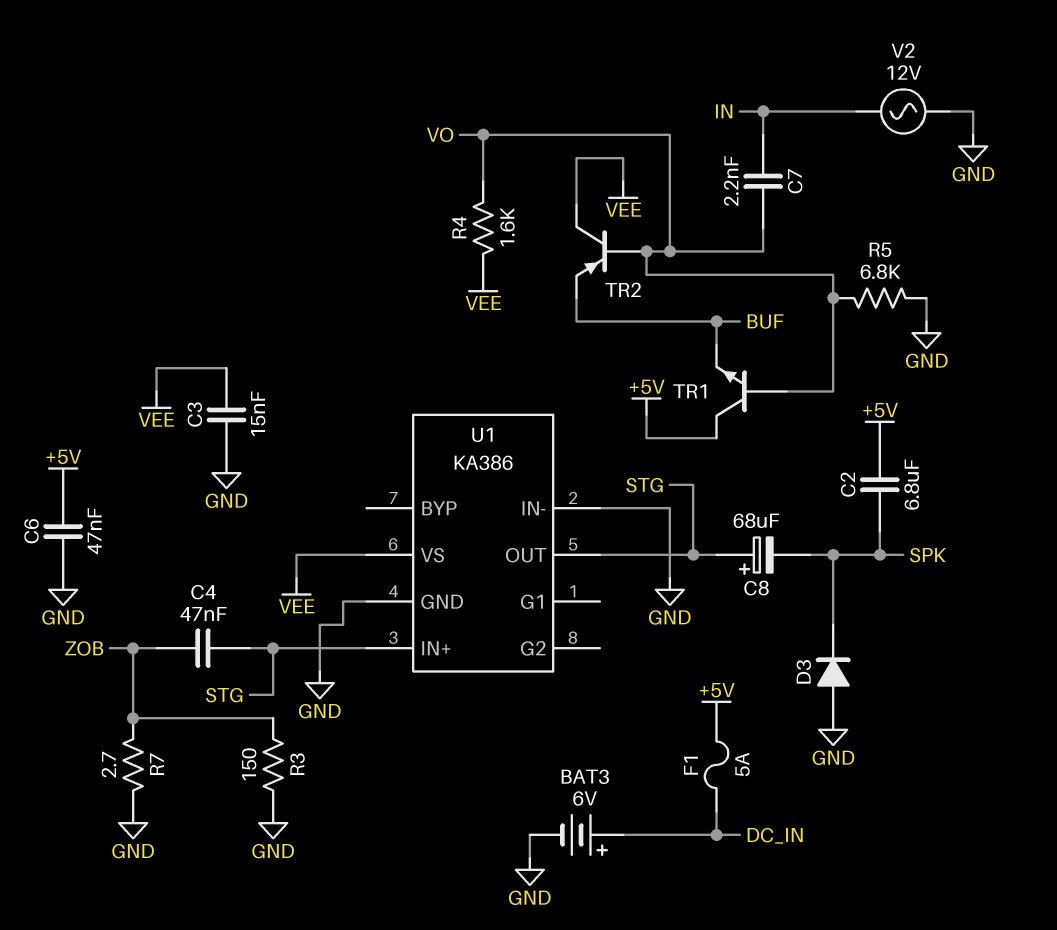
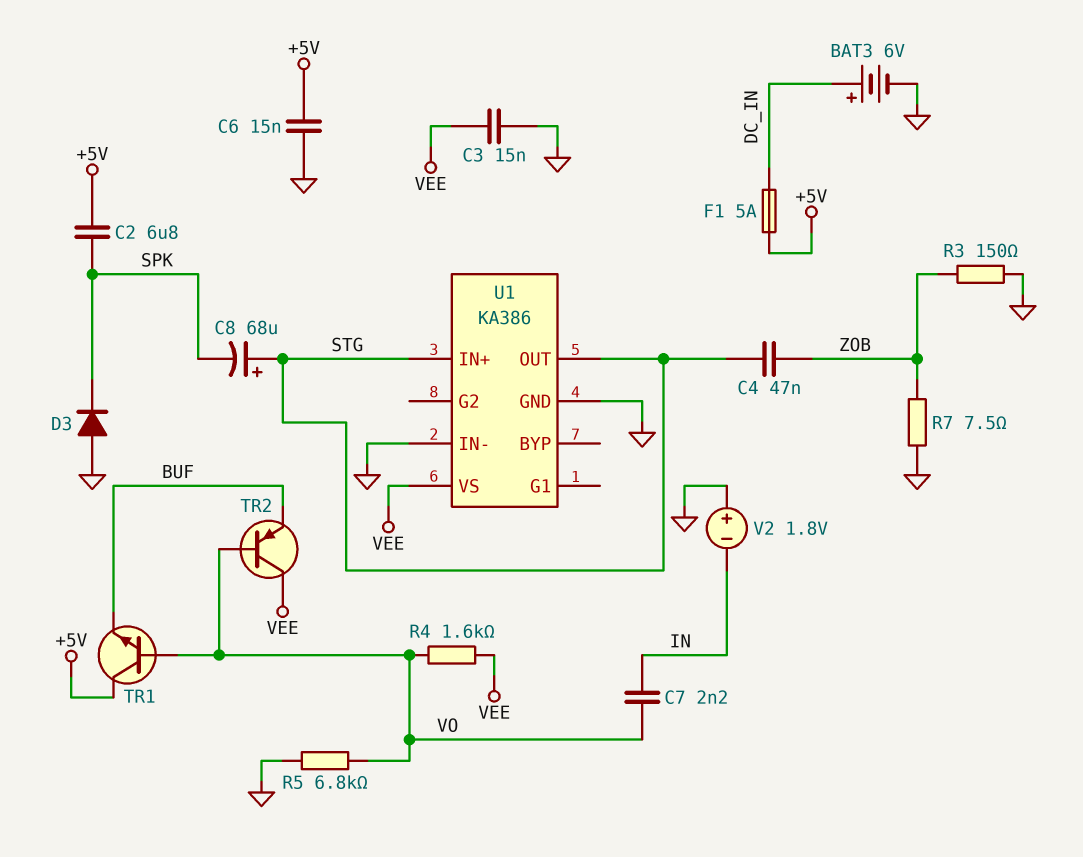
C6: 47nF (+5V, GND) -> 15nF (+5V, GND)
R7: 2.7 (GND, ZOB) -> 7.5 (GND, ZOB)
V2: AC 12V (GND, IN) -> 1.8V (plus GND, minus IN)

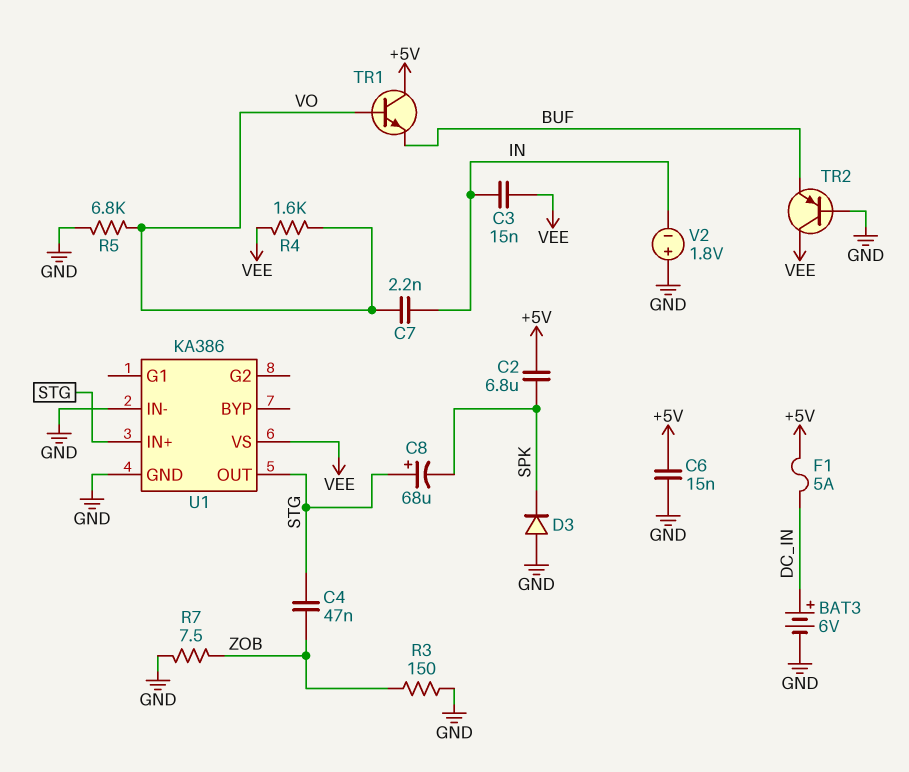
C3: 15nF (GND, VEE) -> 15nF (IN, VEE)
TR2: PNP (B VO, C VEE, E BUF) -> PNP (B GND, C VEE, E BUF)

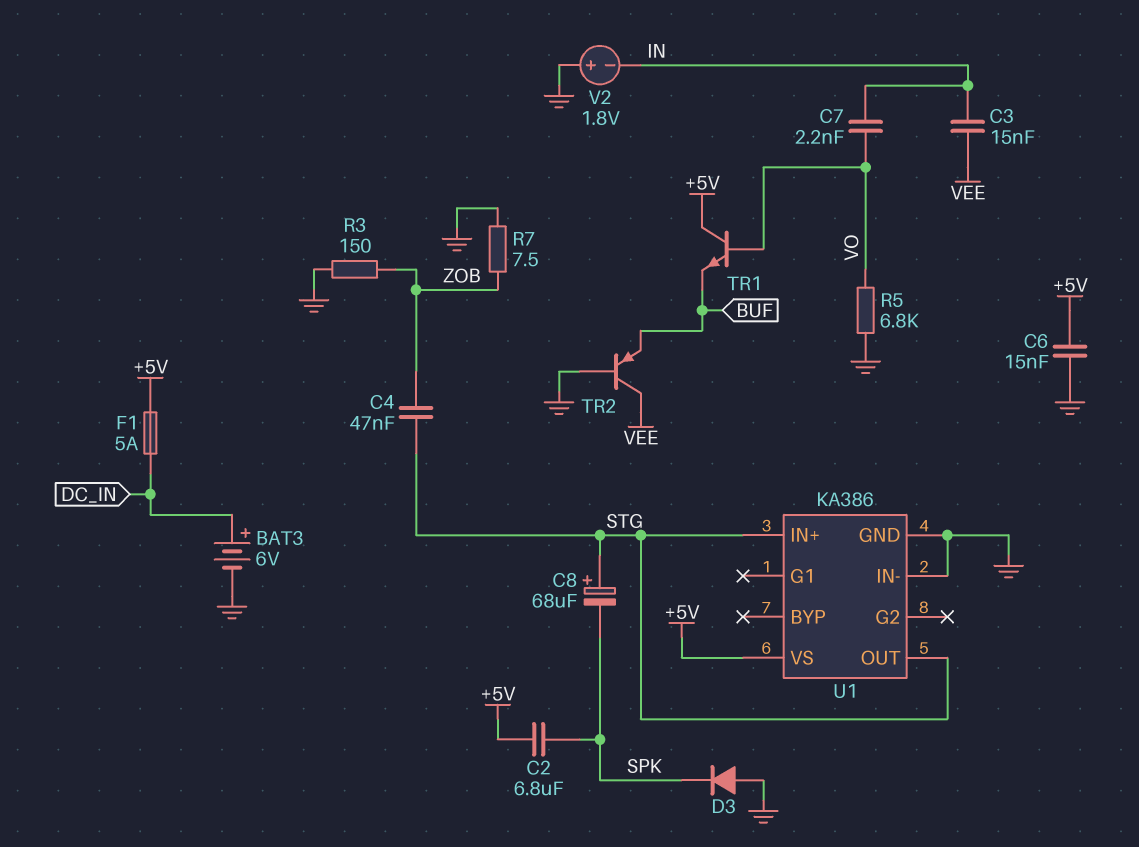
R4: 1.6k (VEE, VO) -> none
U1 pin VS: VEE -> +5V

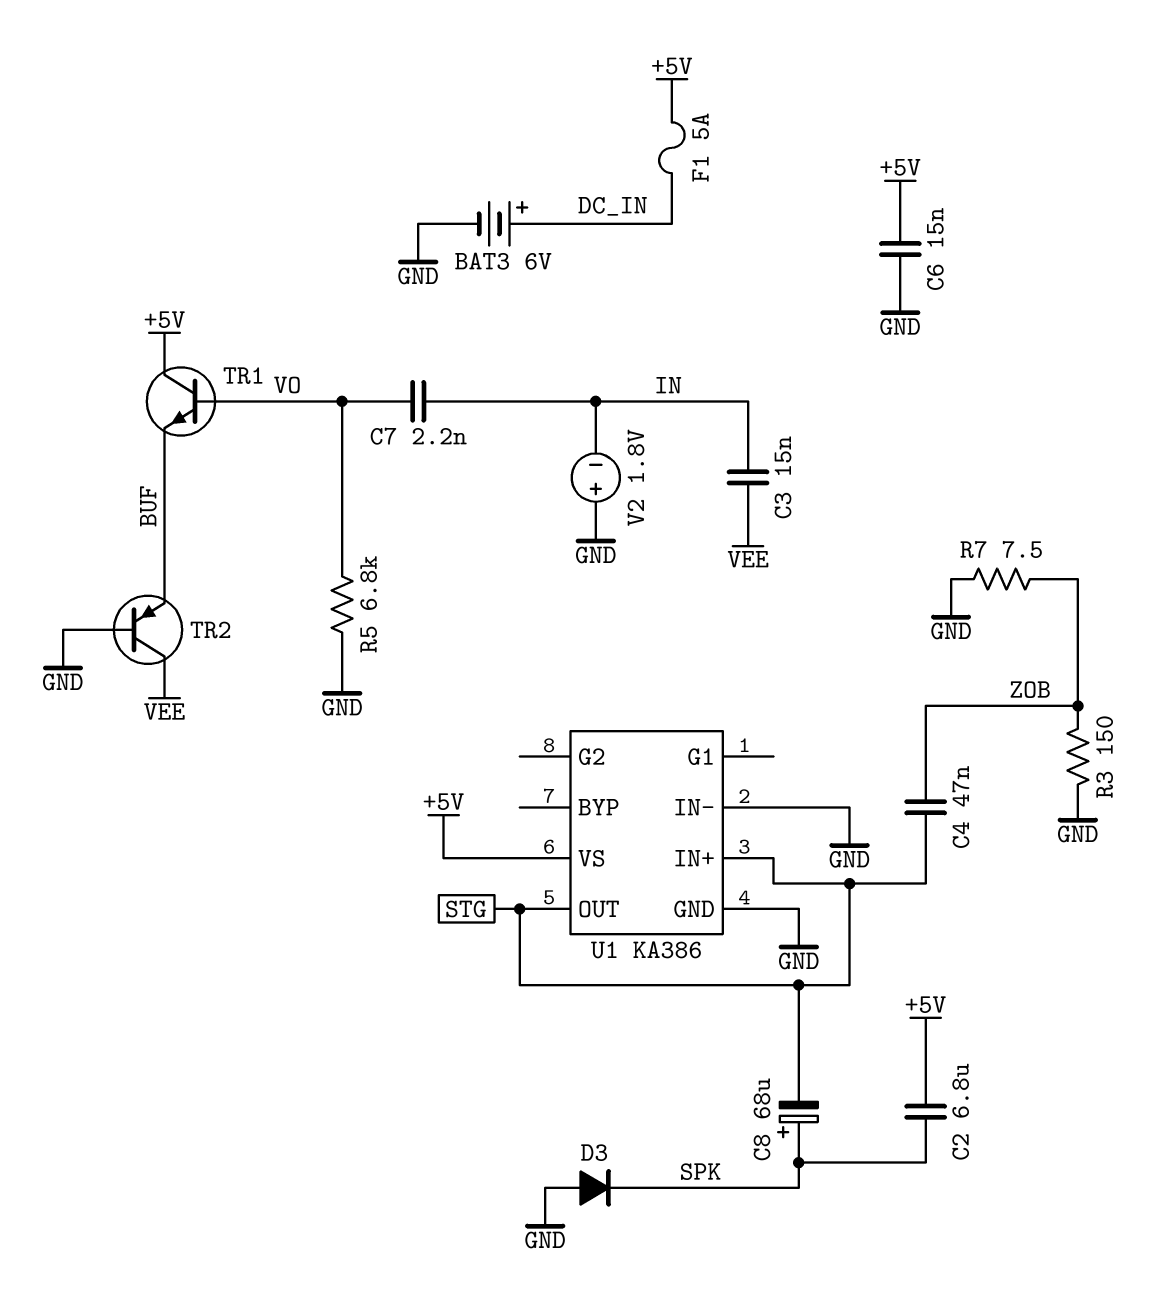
C8: 68uF (plus STG, minus SPK) -> 68uF (plus SPK, minus STG)

